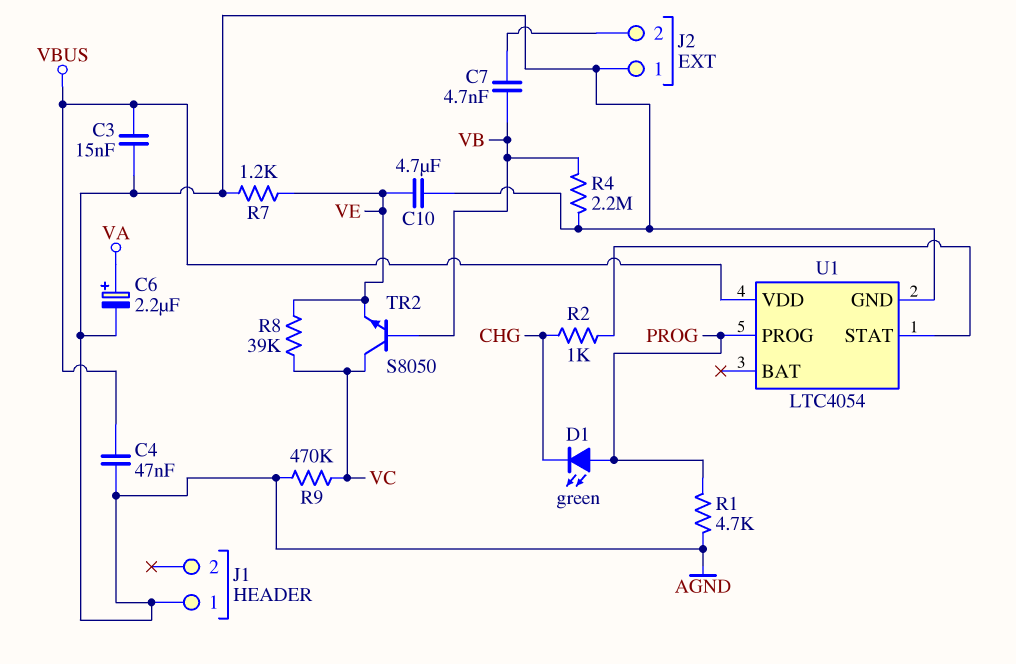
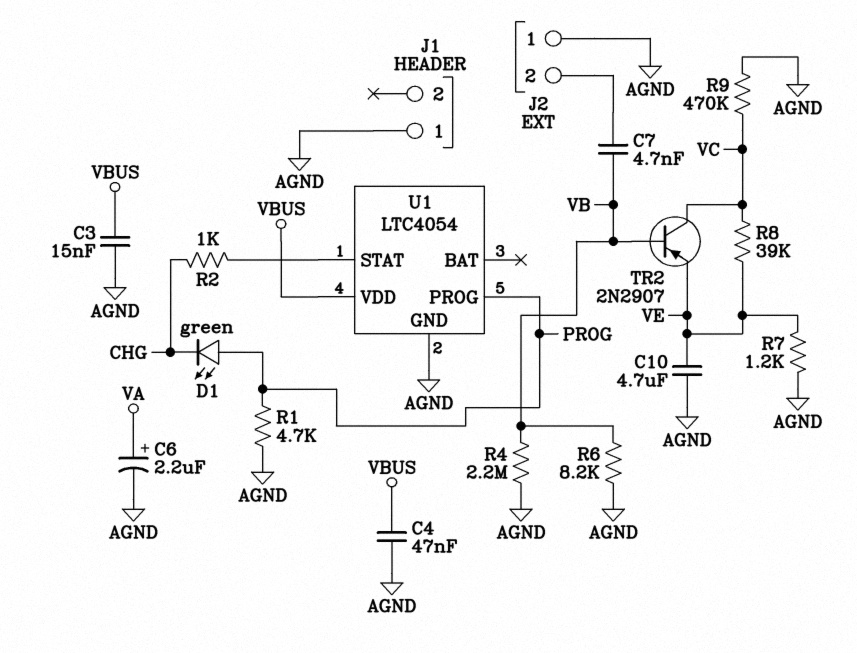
R6: none -> 8.2k (AGND, VB)
TR2: NPN S8050 (B VB, C VC, E VE) -> PNP 2N2907 (B VB, C VC, E VE)

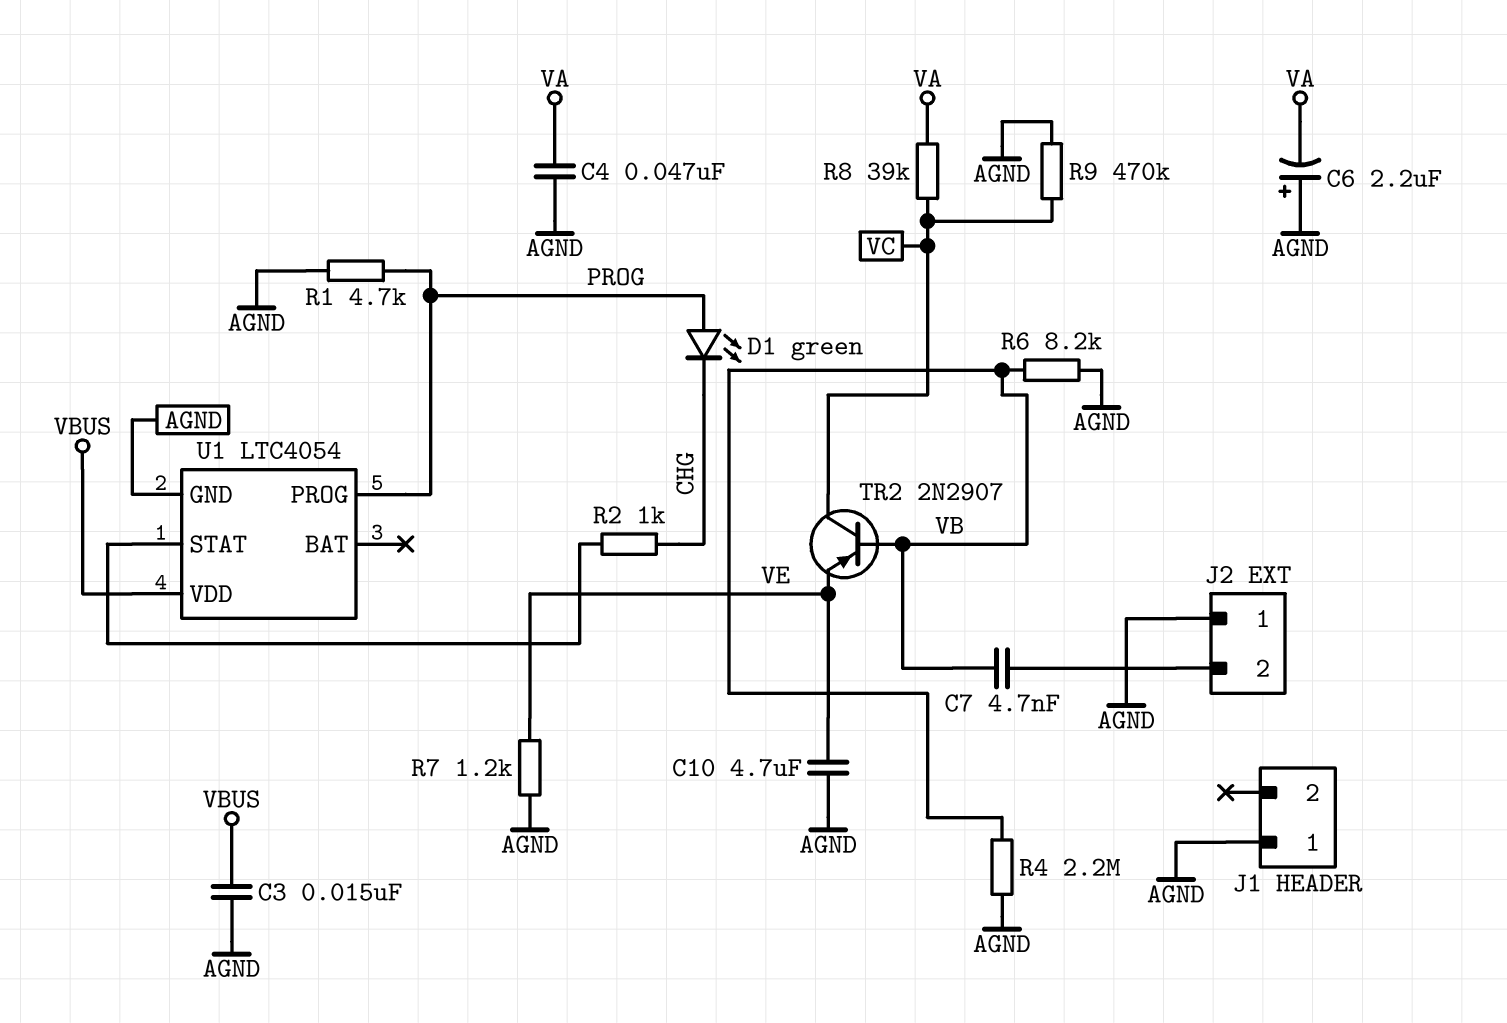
C4: 47nF (AGND, VBUS) -> 47nF (AGND, VA)
C6: 2.2uF (plus VA, minus AGND) -> 2.2uF (plus AGND, minus VA)
R8: 39k (VC, VE) -> 39k (VA, VC)

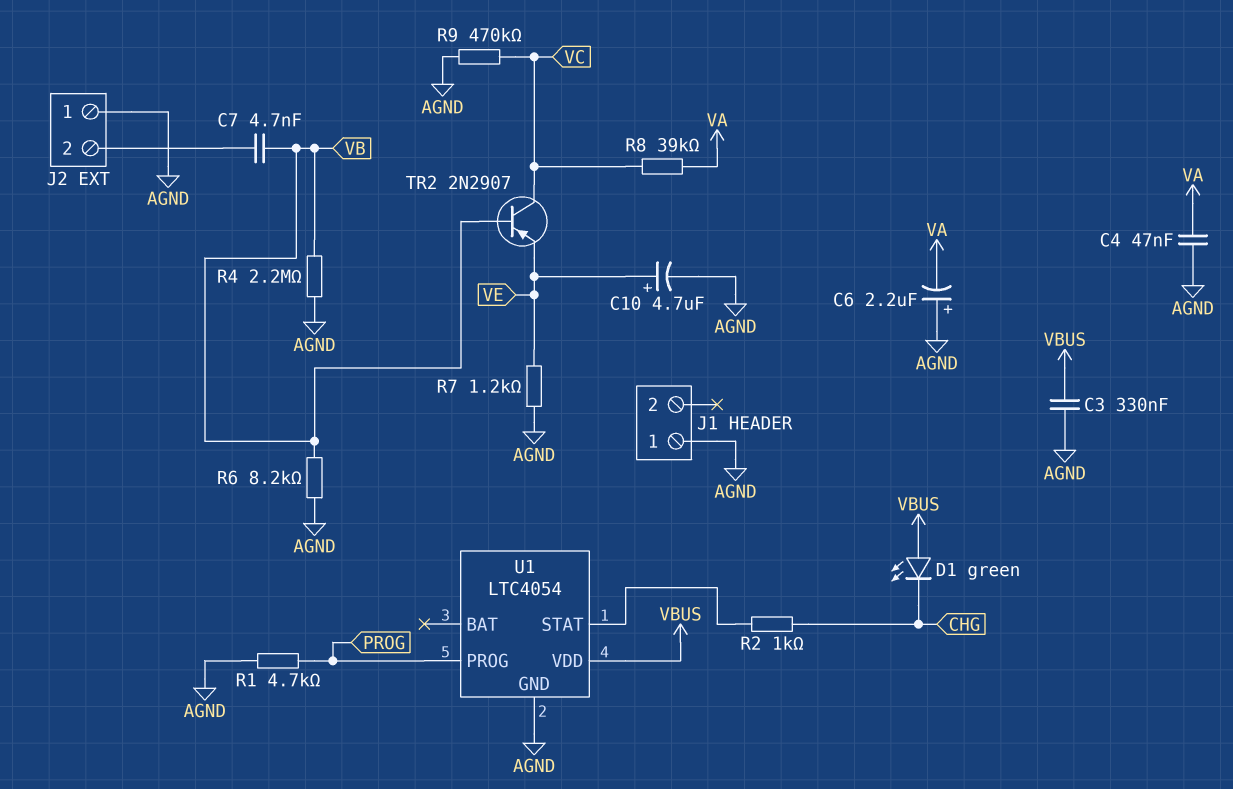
C3: 15nF (AGND, VBUS) -> 330nF (AGND, VBUS)
C10: 4.7uF (AGND, VE) -> 4.7uF (plus VE, minus AGND)
D1: LED green (A PROG, K CHG) -> LED green (A VBUS, K CHG)

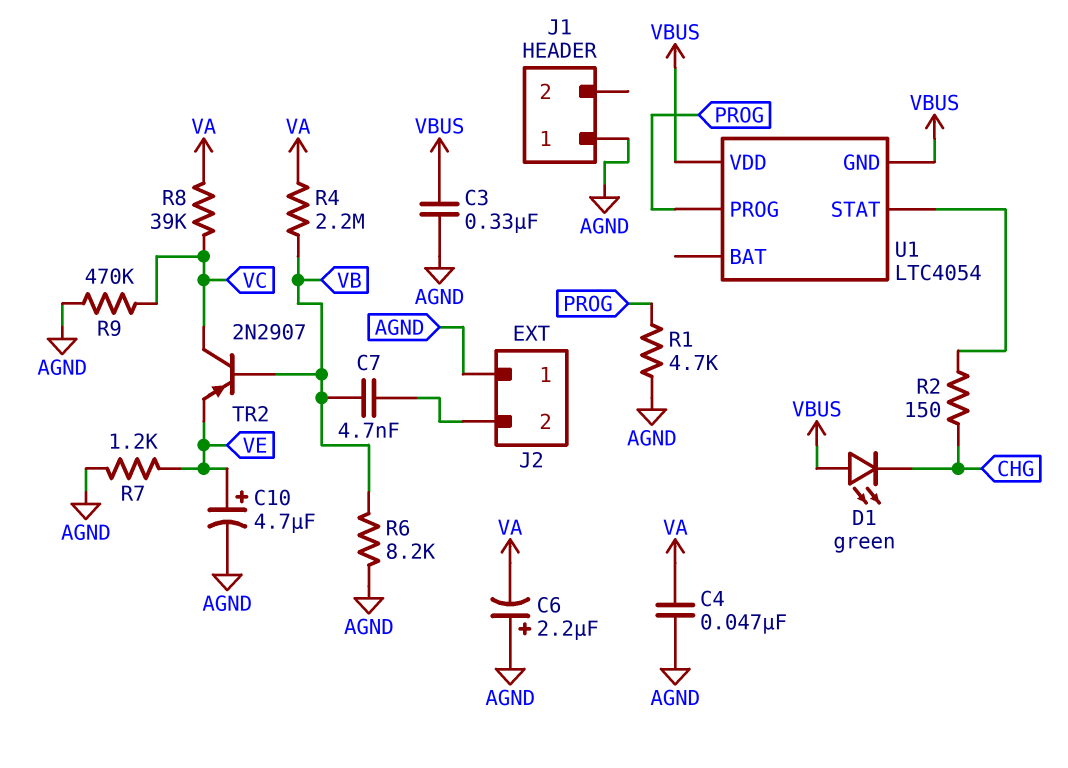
R2: 1k (CHG, U1/STAT) -> 150 (CHG, U1/STAT)
R4: 2.2M (AGND, VB) -> 2.2M (VA, VB)
U1 pin GND: AGND -> VBUS

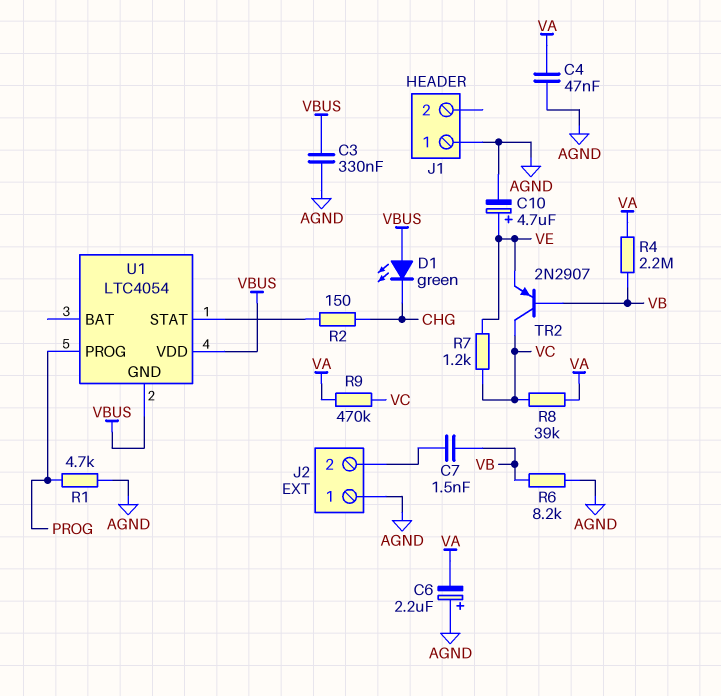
C7: 4.7nF (J2/2, VB) -> 1.5nF (J2/2, VB)
R7: 1.2k (AGND, VE) -> 1.2k (VC, VE)
R9: 470k (AGND, VC) -> 470k (VA, VC)

